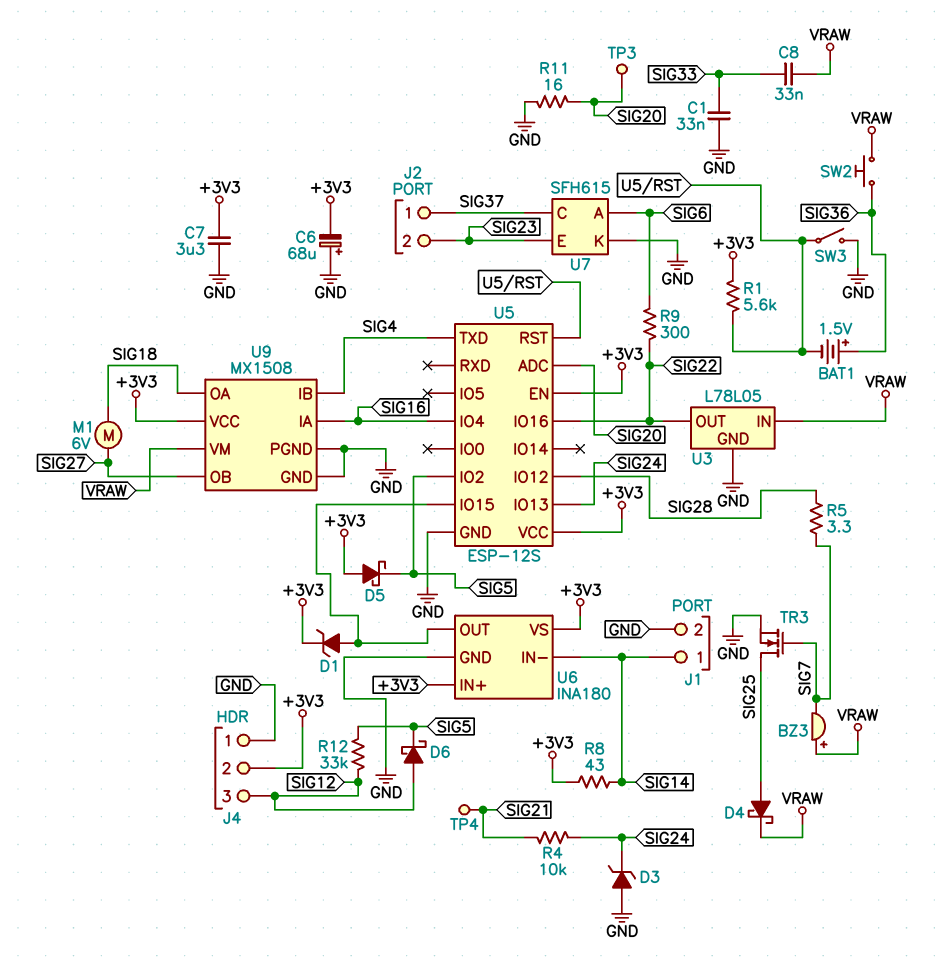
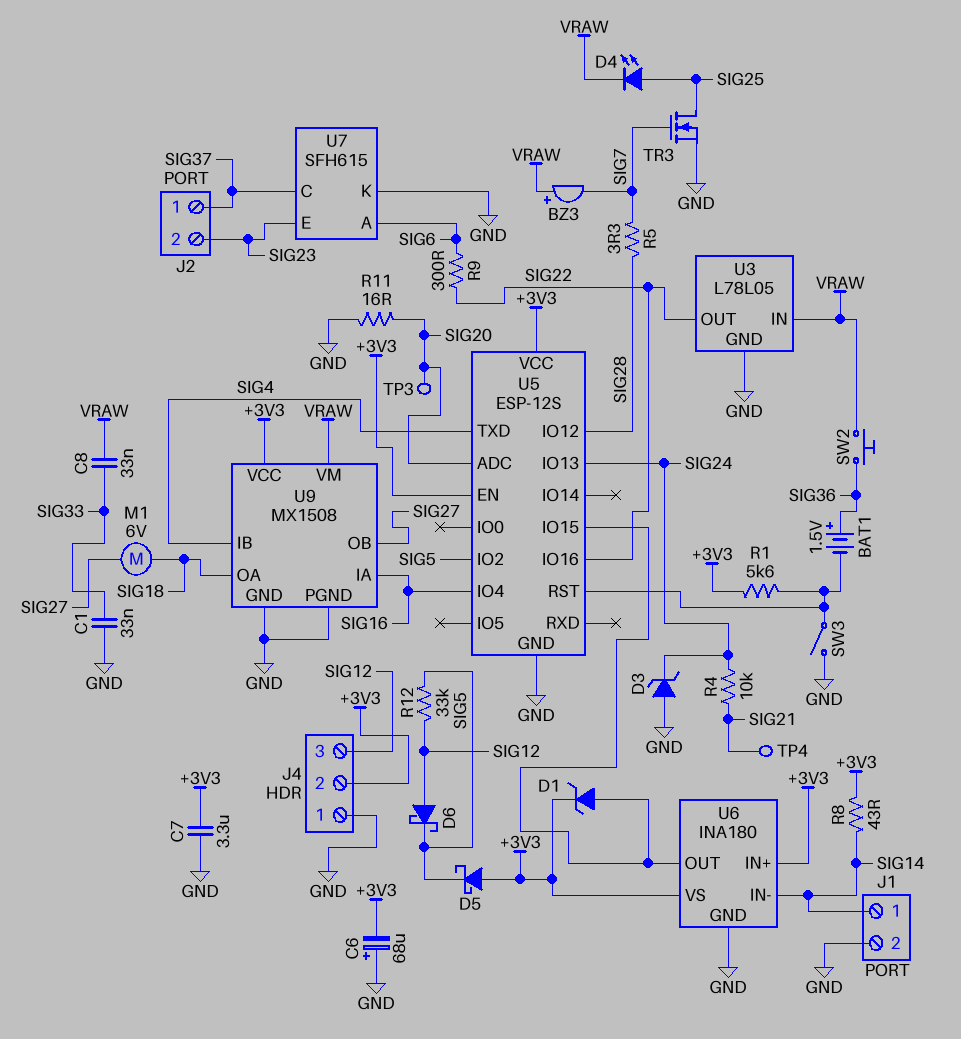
D4: schottky (A SIG25, K VRAW) -> LED (A SIG25, K VRAW)

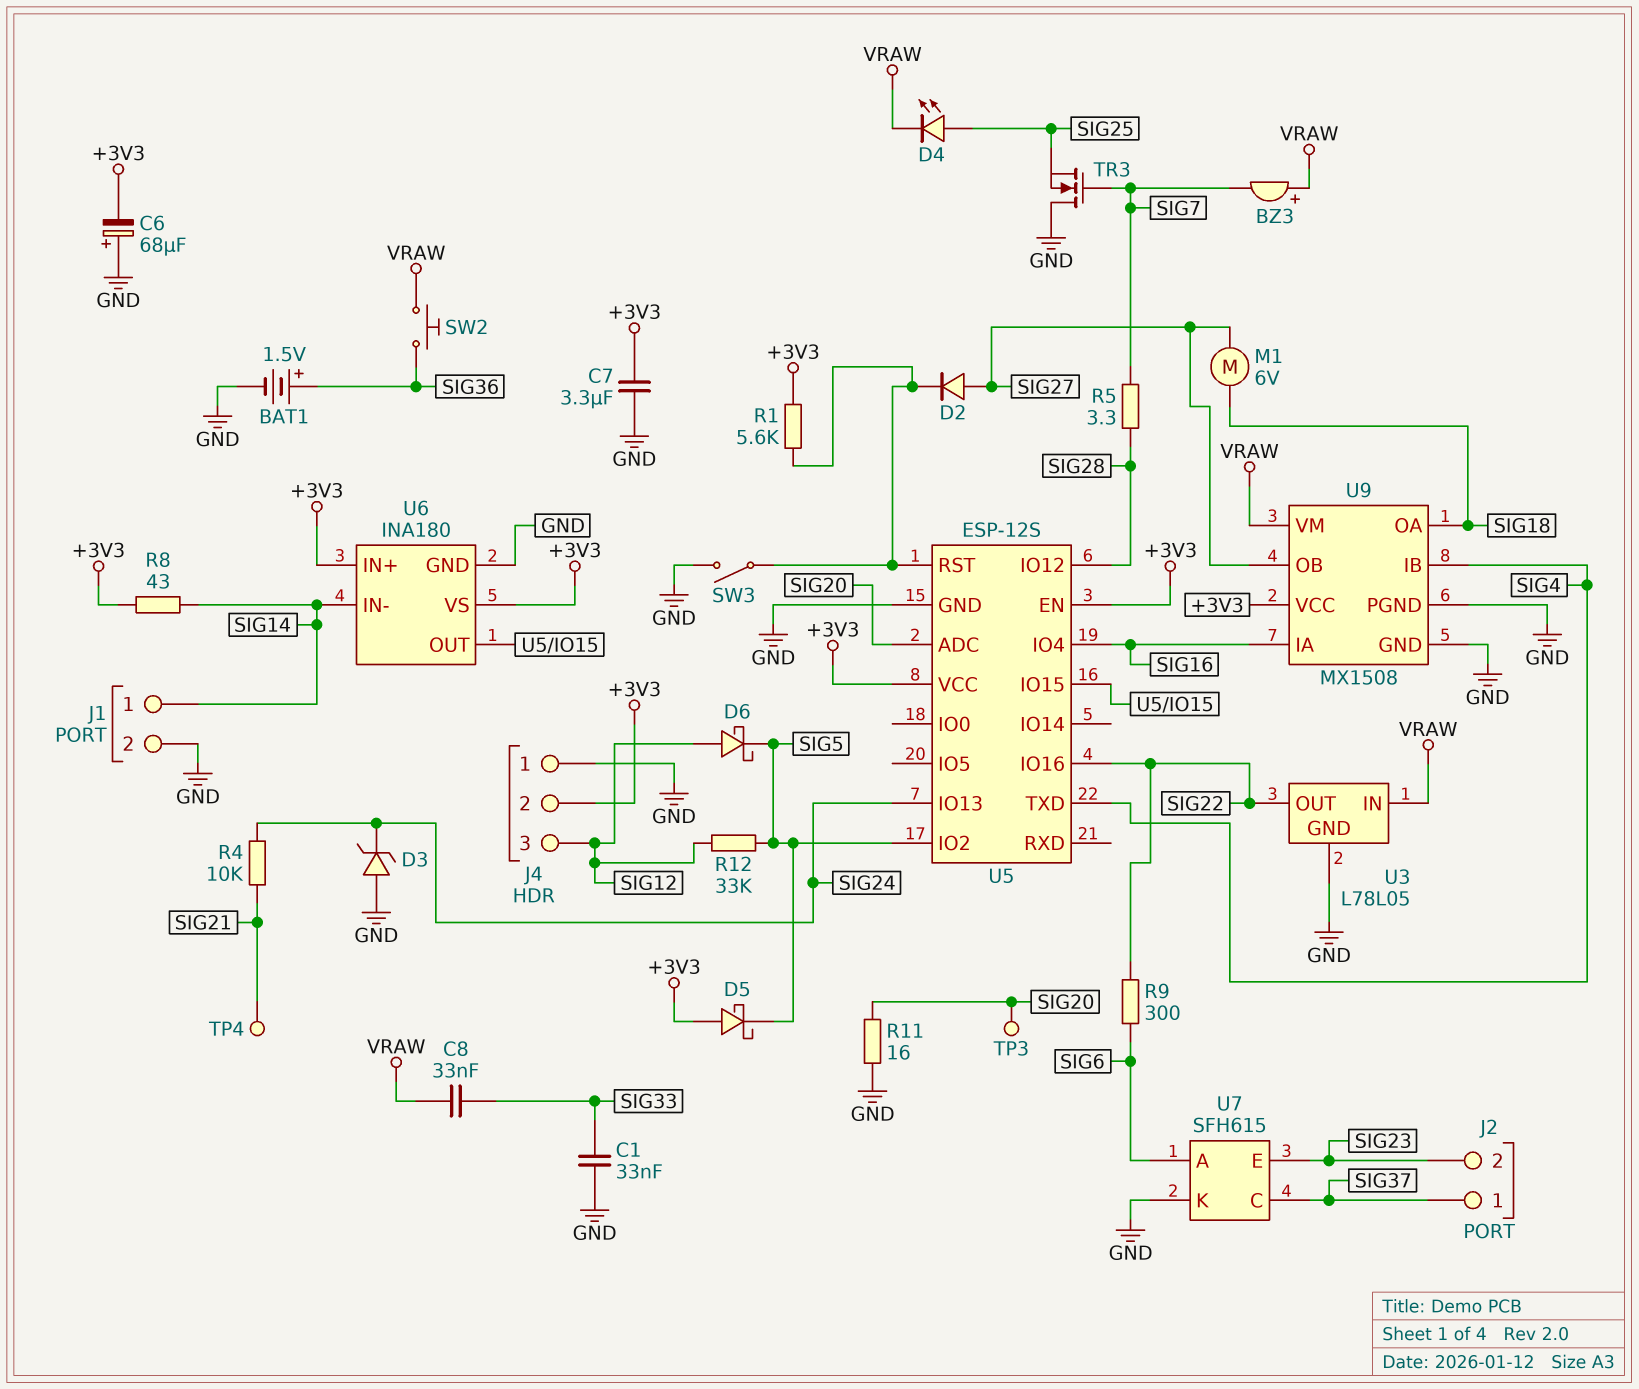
BAT1: 1.5V (plus SIG36, minus U5/RST) -> 1.5V (plus SIG36, minus GND)
D1: zener (A U5/IO15, K +3V3) -> none
D2: none -> diode (A SIG27, K U5/RST)
TR3: NMOS (G SIG7, D SIG25, S GND) -> NMOS (G SIG7, D GND, S SIG25)

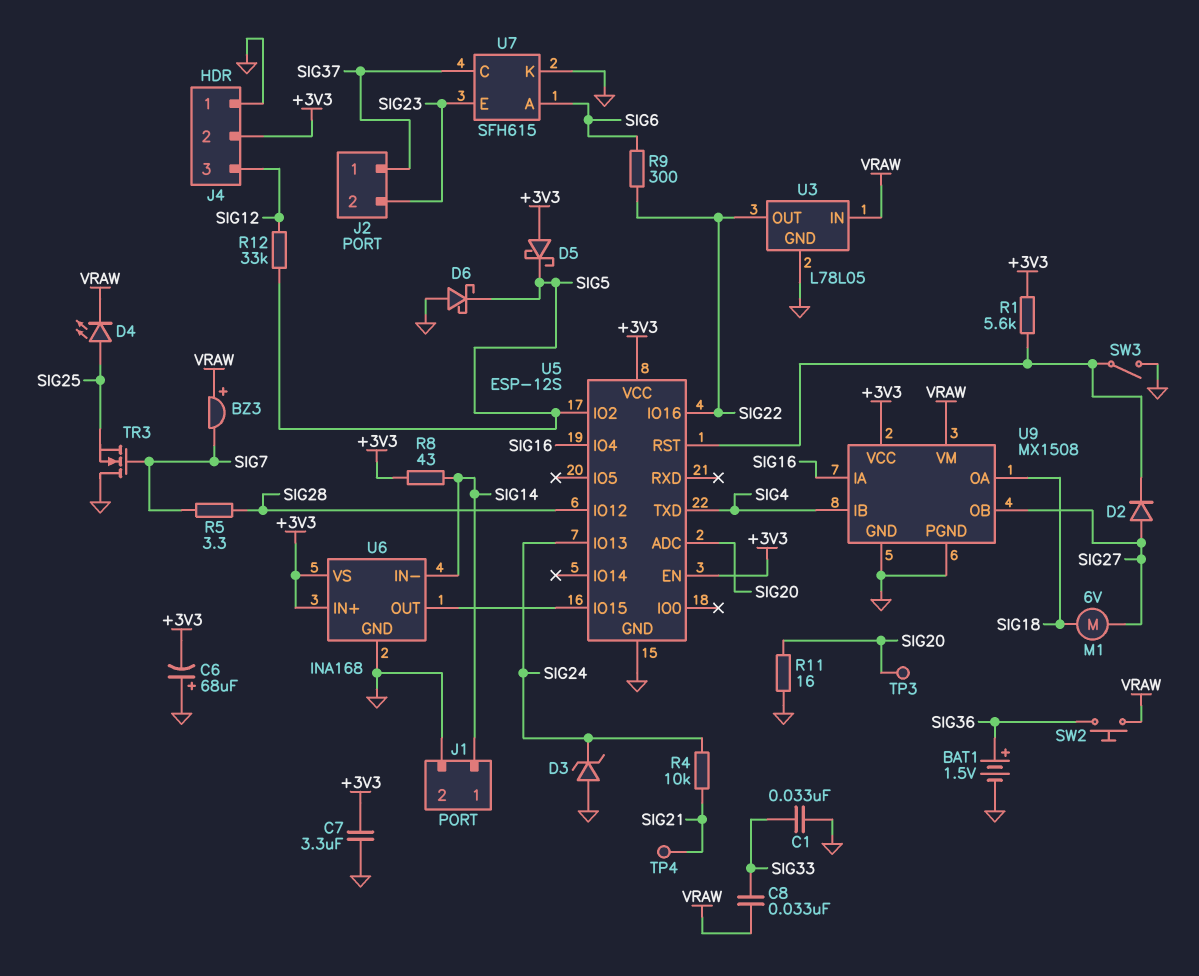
D6: schottky (A SIG12, K SIG5) -> schottky (A GND, K SIG5)
U6: INA180 -> INA168

